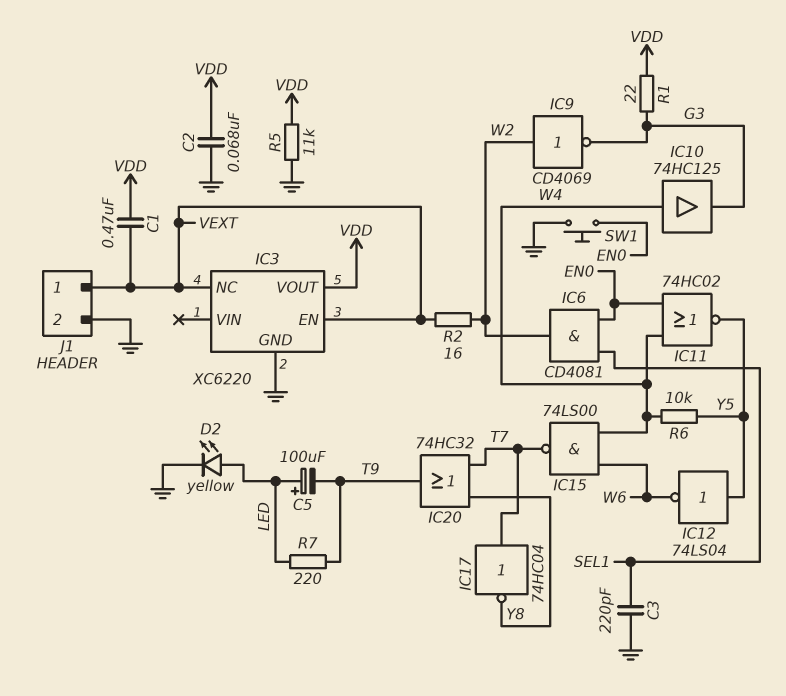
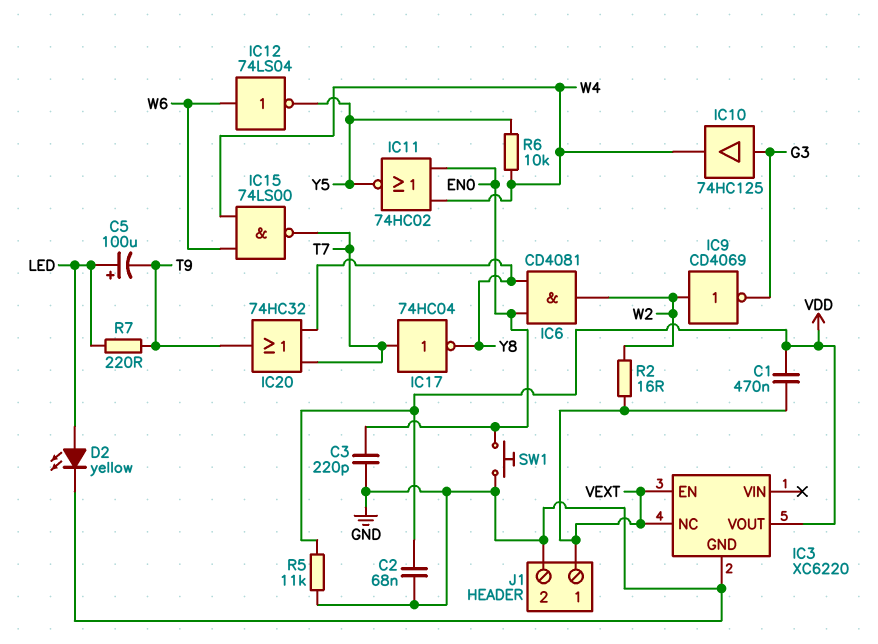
C3: 220pF (GND, SEL1) -> 220pF (EN0, GND)
IC6: AND CD4081 (in EN0, in SEL1, out W2) -> AND CD4081 (in EN0, in Y8, out W2)
IC10: buffer 74HC125 (in W4, out G3) -> buffer 74HC125 (in G3, out W4)
IC12: NOT 74LS04 (in Y5, out W6) -> NOT 74LS04 (in W6, out Y5)
R1: 22 (G3, VDD) -> none

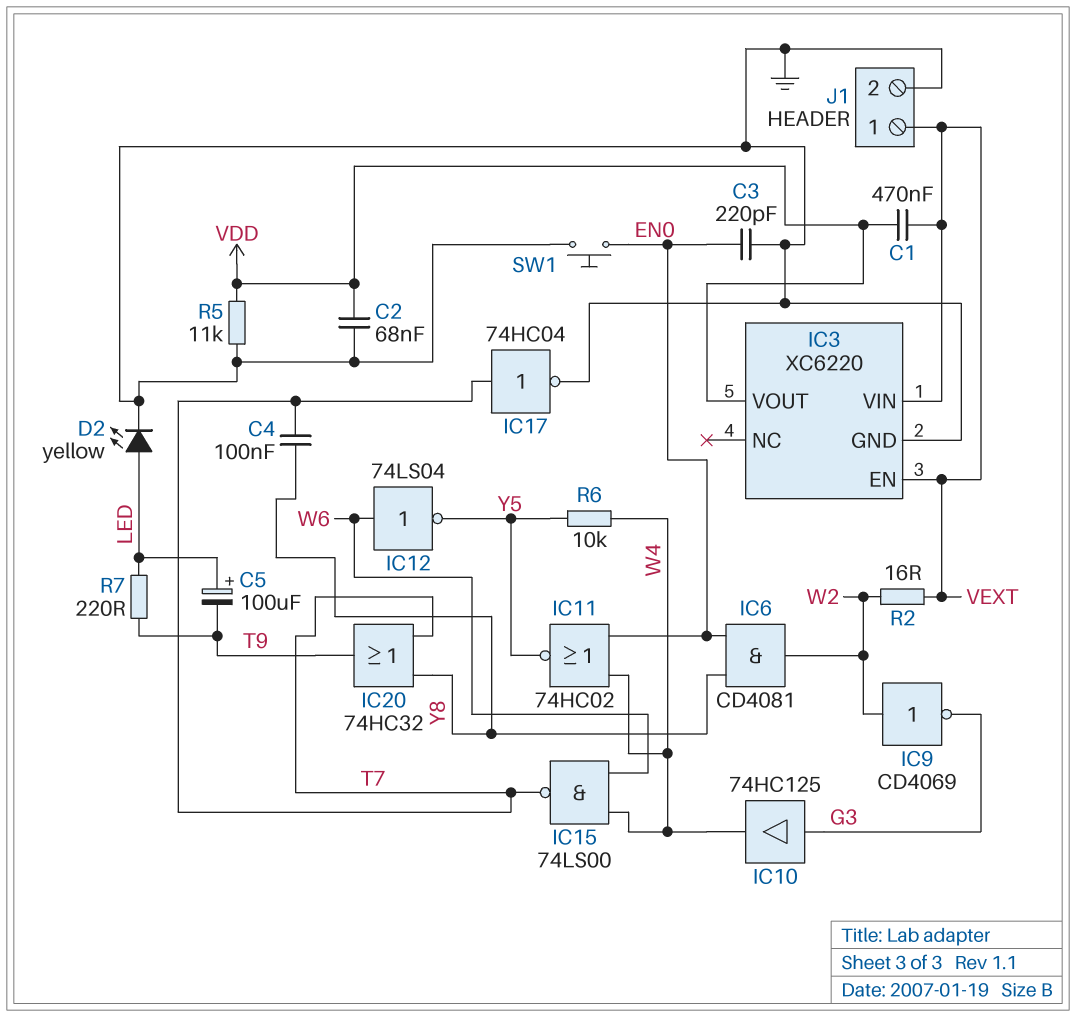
C4: none -> 100nF (T7, Y8)
IC3 pin NC: VEXT -> none
IC3 pin VIN: none -> VEXT
IC17: NOT 74HC04 (in T7, out Y8) -> NOT 74HC04 (in T7, out GND)

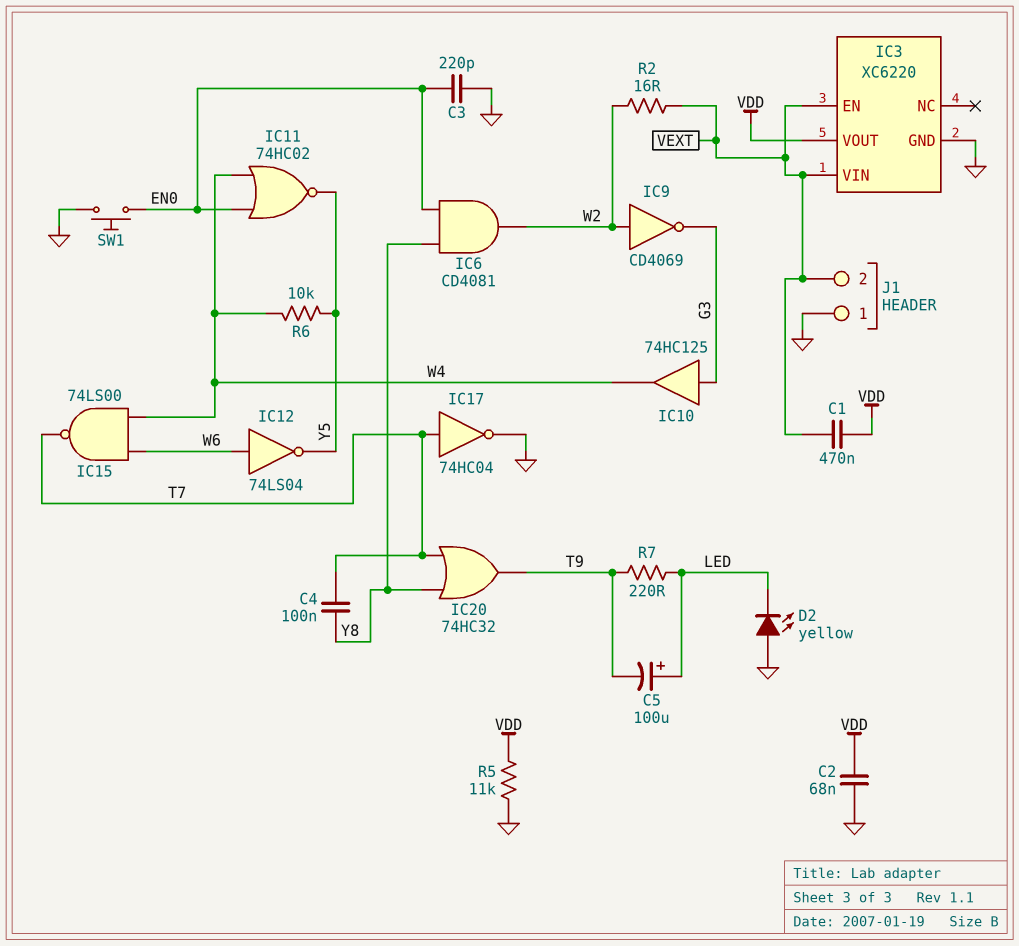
D2: LED yellow (A LED, K GND) -> LED yellow (A GND, K LED)
J1 pin 1: VEXT -> GND
J1 pin 2: GND -> VEXT

